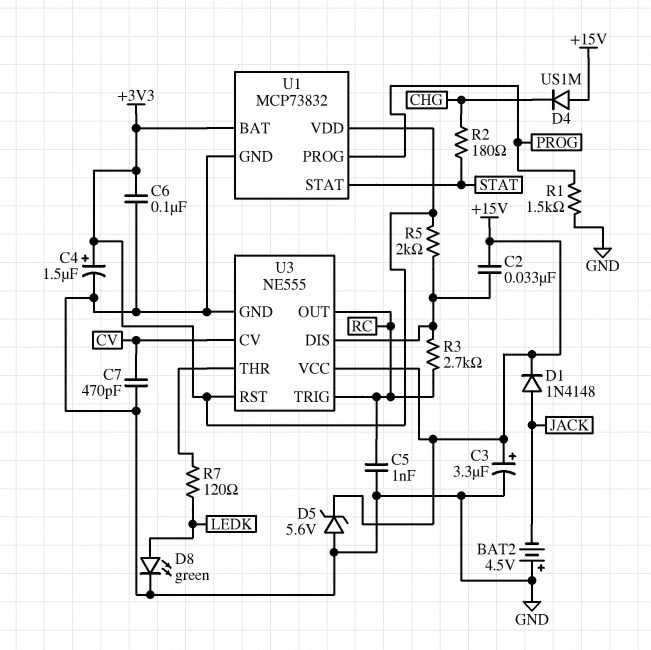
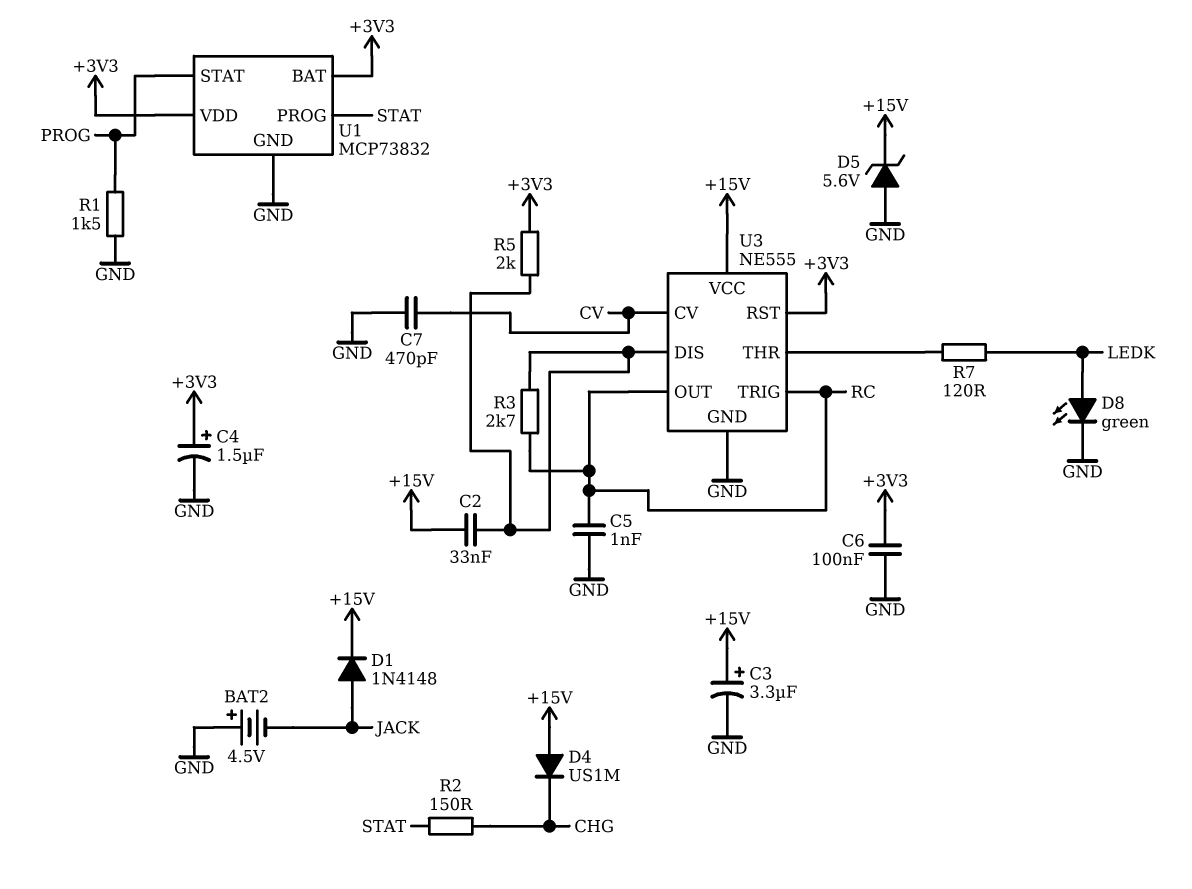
R2: 180 (CHG, STAT) -> 150 (CHG, STAT)
U1 pin PROG: PROG -> STAT
U1 pin STAT: STAT -> PROG

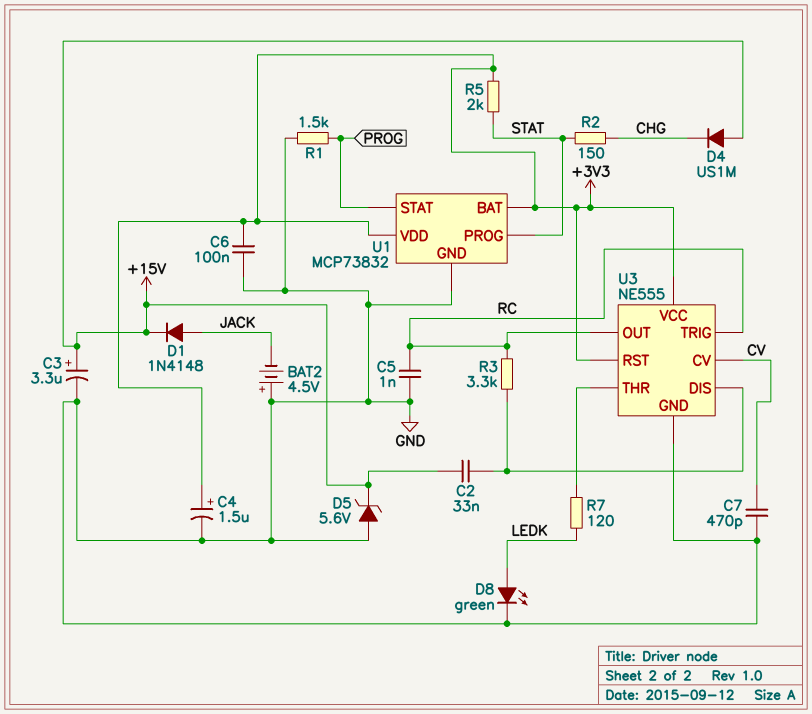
R3: 2.7k (RC, U3/DIS) -> 3.3k (RC, U3/DIS)
R5: 2k (+3V3, U3/DIS) -> 2k (+3V3, STAT)
U3 pin VCC: +15V -> +3V3

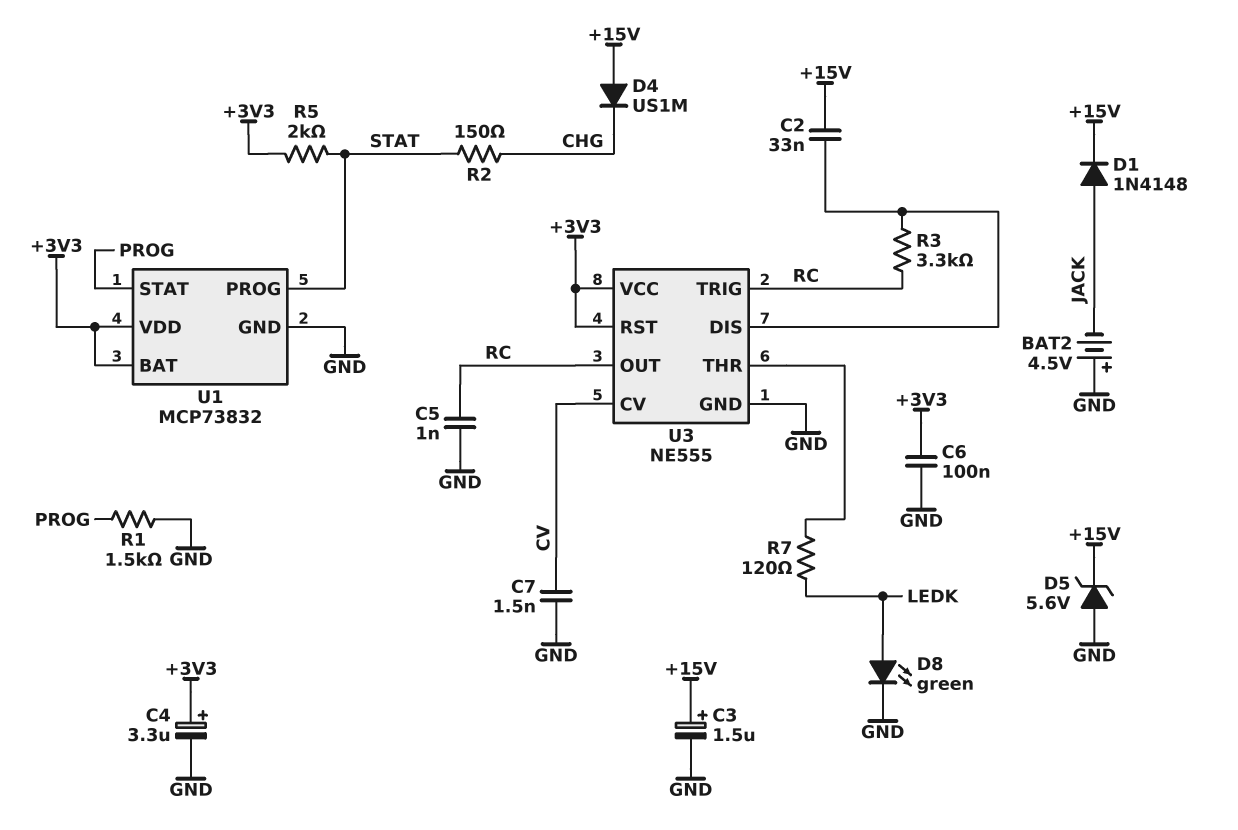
C3: 3.3uF (plus +15V, minus GND) -> 1.5uF (plus +15V, minus GND)
C4: 1.5uF (plus +3V3, minus GND) -> 3.3uF (plus +3V3, minus GND)
C7: 470pF (CV, GND) -> 1.5nF (CV, GND)

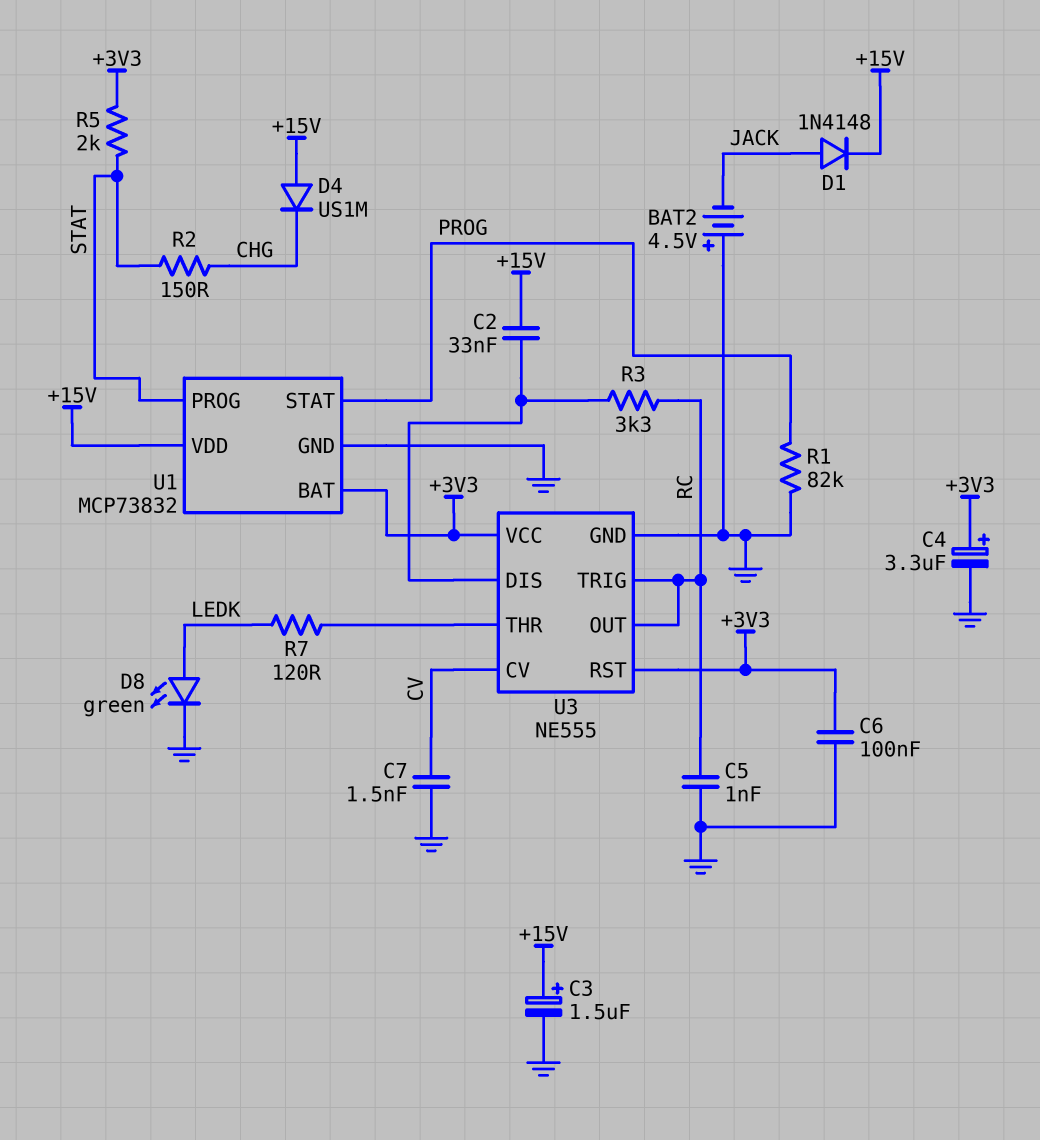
D5: zener 5.6V (A GND, K +15V) -> none
R1: 1.5k (GND, PROG) -> 82k (GND, PROG)
U1 pin VDD: +3V3 -> +15V

